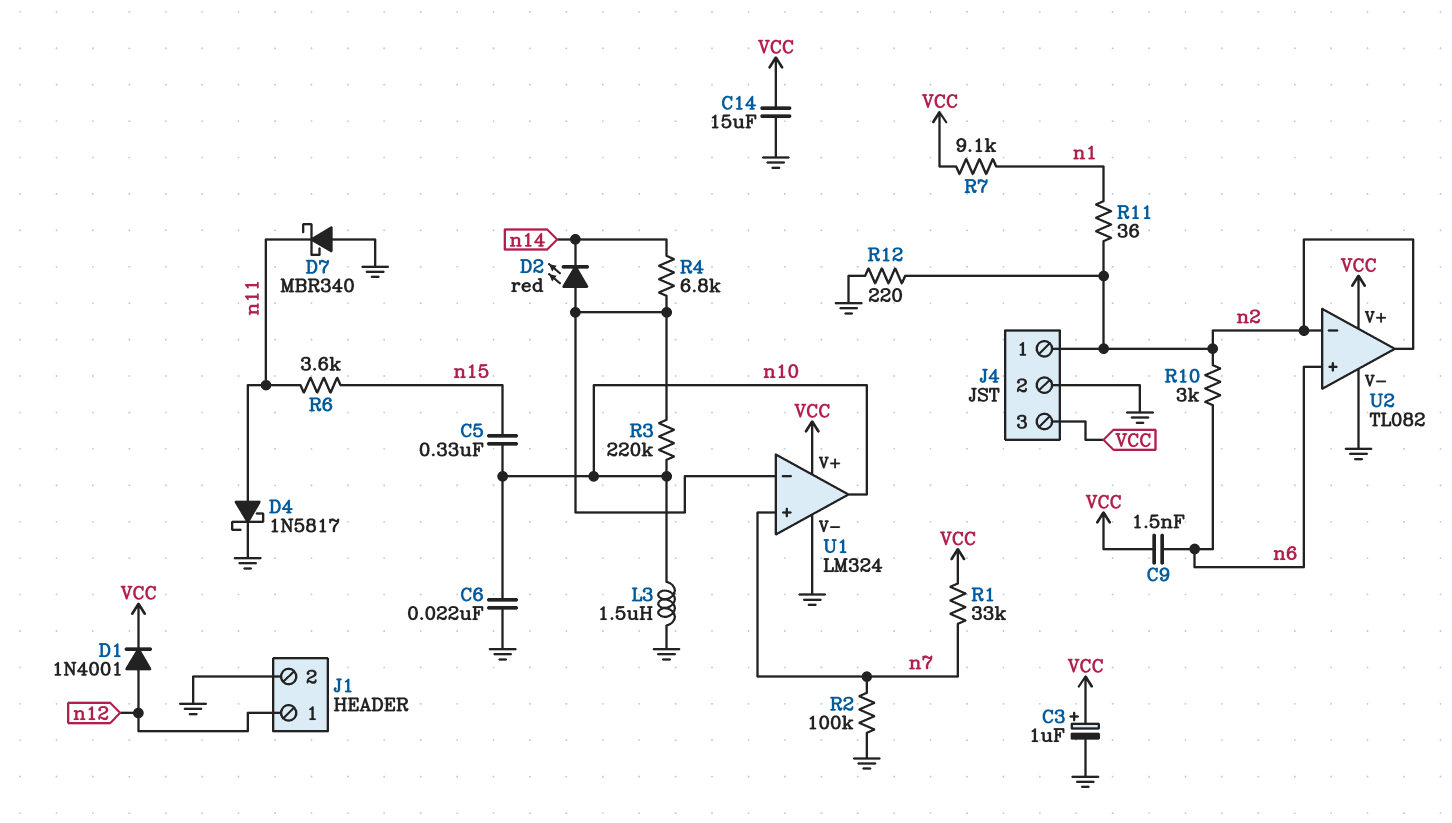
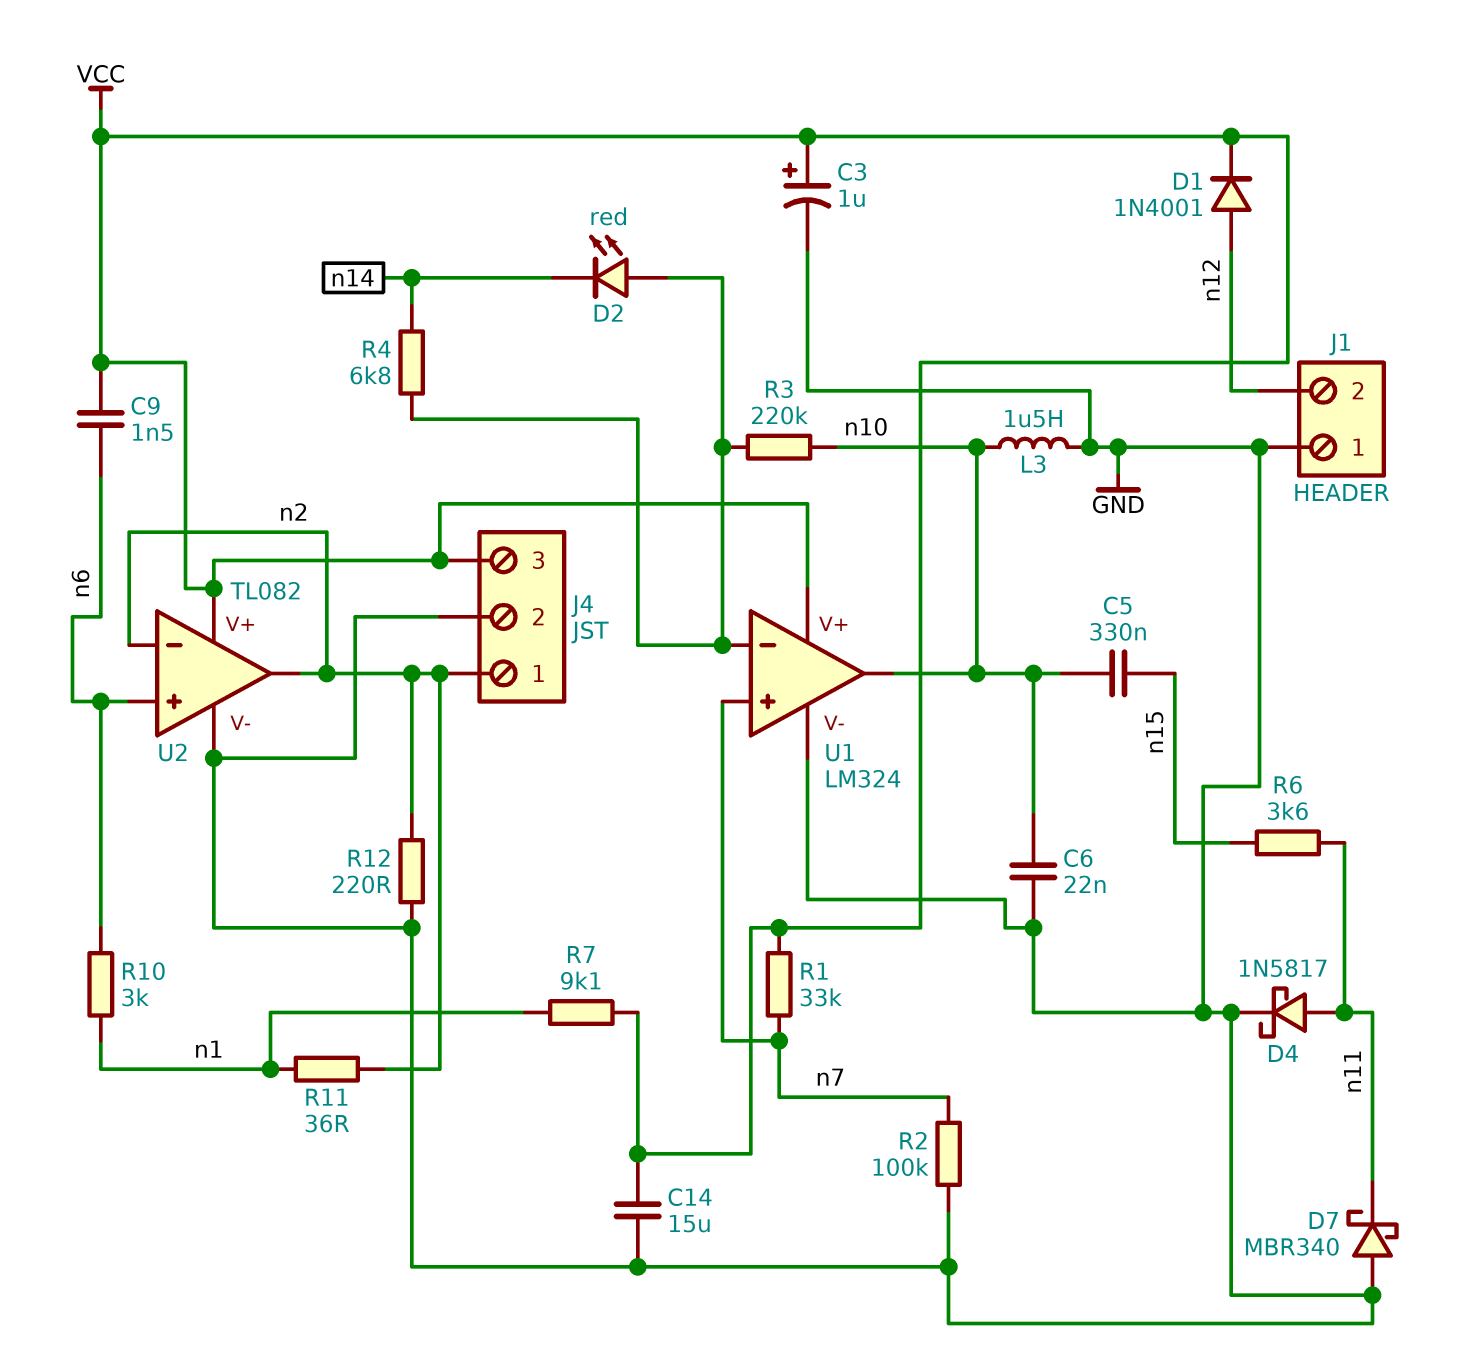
J1 pin 1: n12 -> GND
J1 pin 2: GND -> n12
R10: 3k (n2, n6) -> 3k (n1, n6)

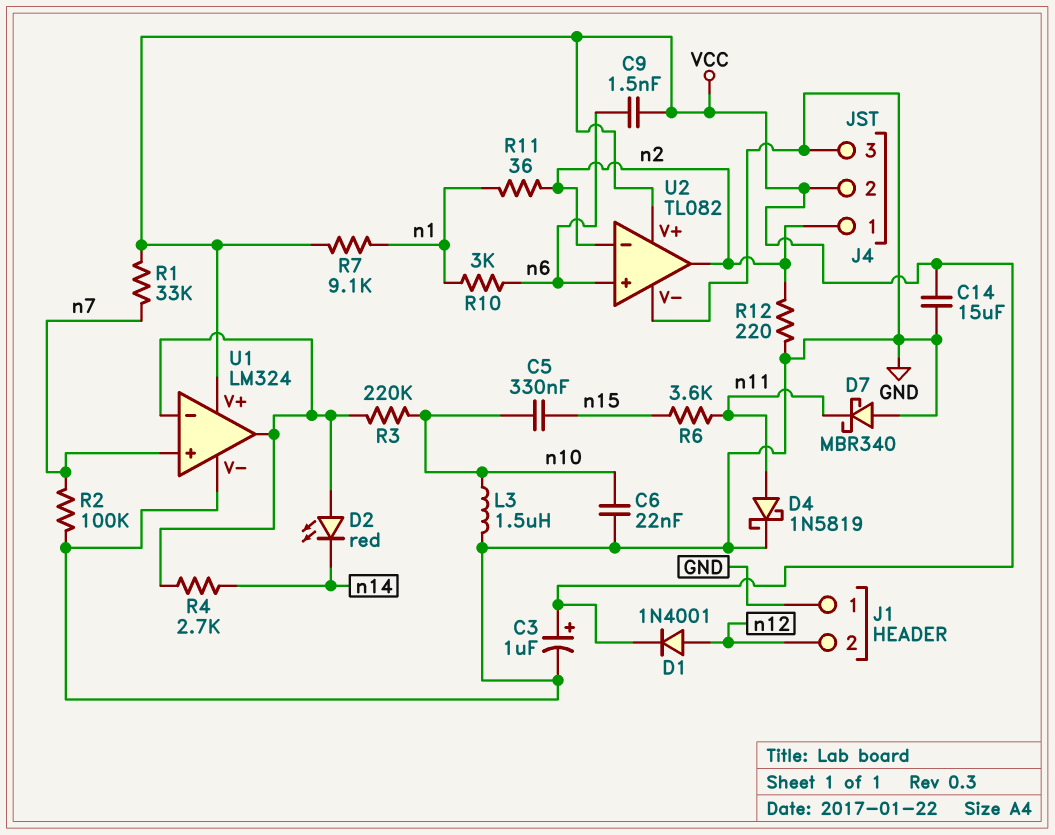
D4: schottky 1N5817 (A n11, K GND) -> schottky 1N5819 (A n11, K GND)
J4 pin 2: GND -> VCC
J4 pin 3: VCC -> GND
R4: 6.8k (U1/in-, n14) -> 2.7k (U1/in-, n14)
U1 pin out: n10 -> U1/in-

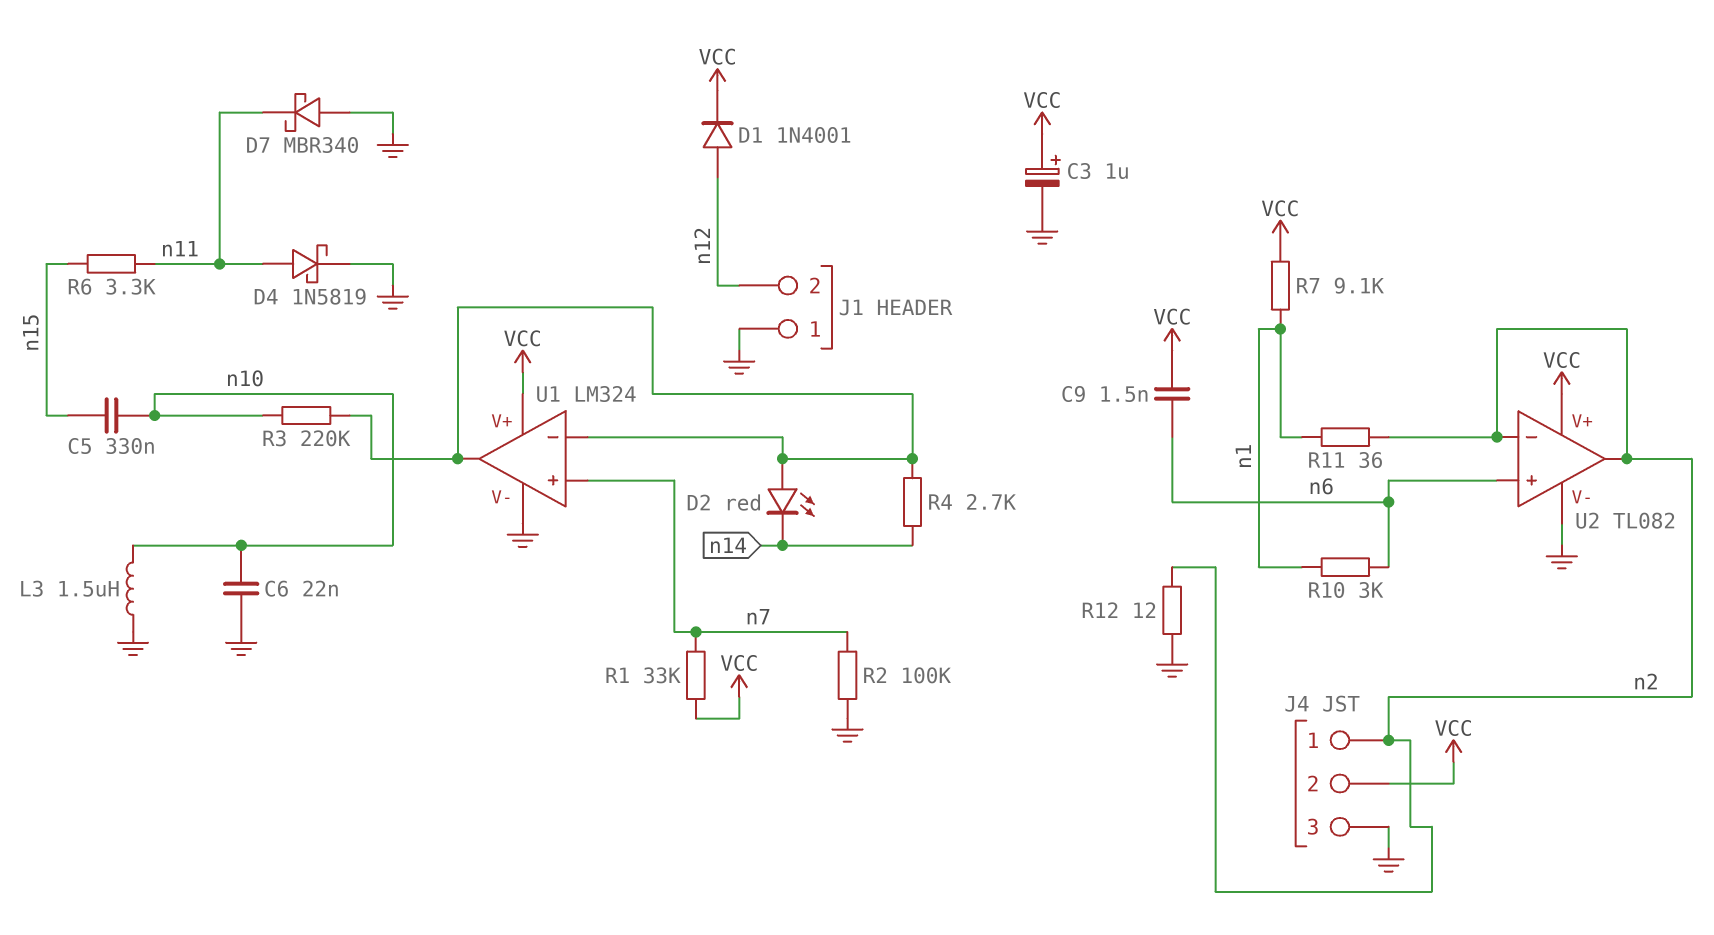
C14: 15uF (GND, VCC) -> none
R6: 3.6k (n11, n15) -> 3.3k (n11, n15)
R12: 220 (GND, n2) -> 12 (GND, n2)

